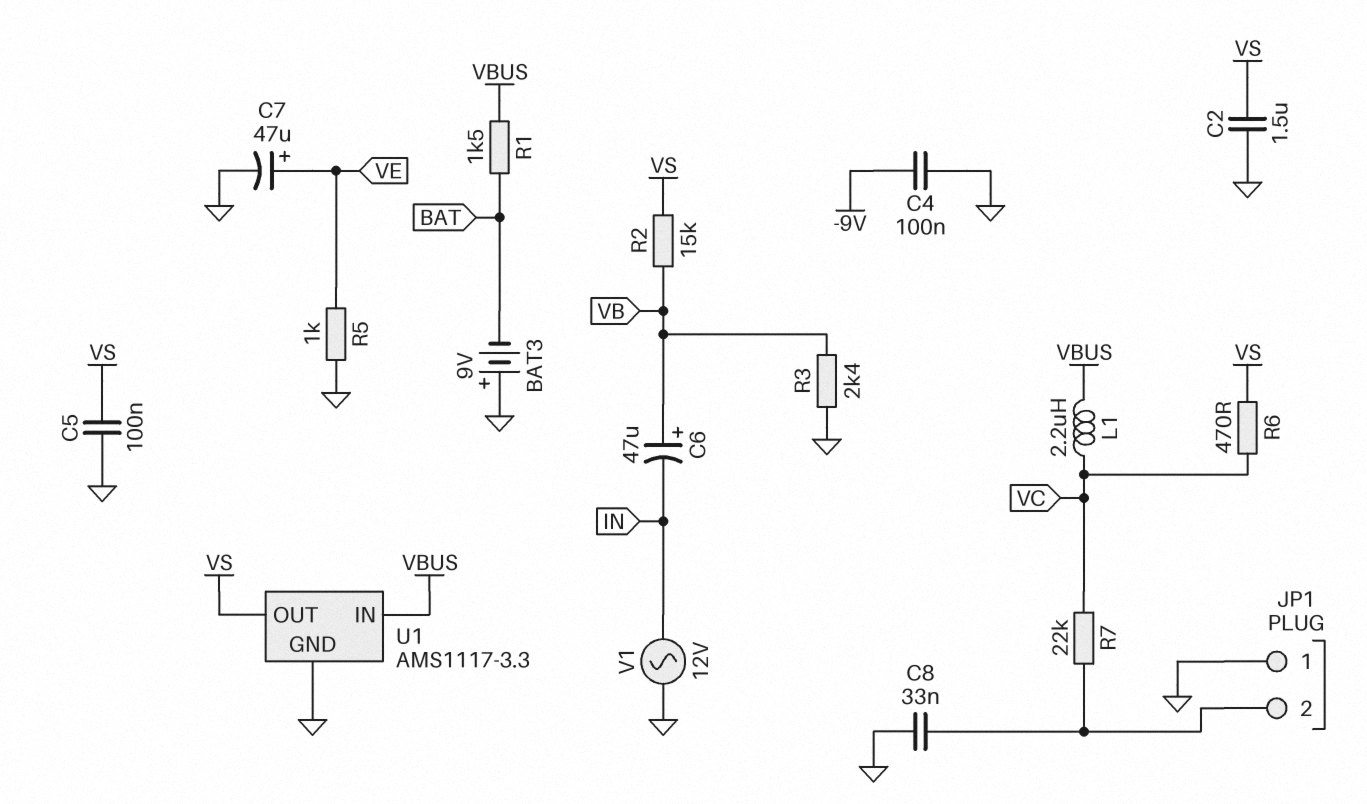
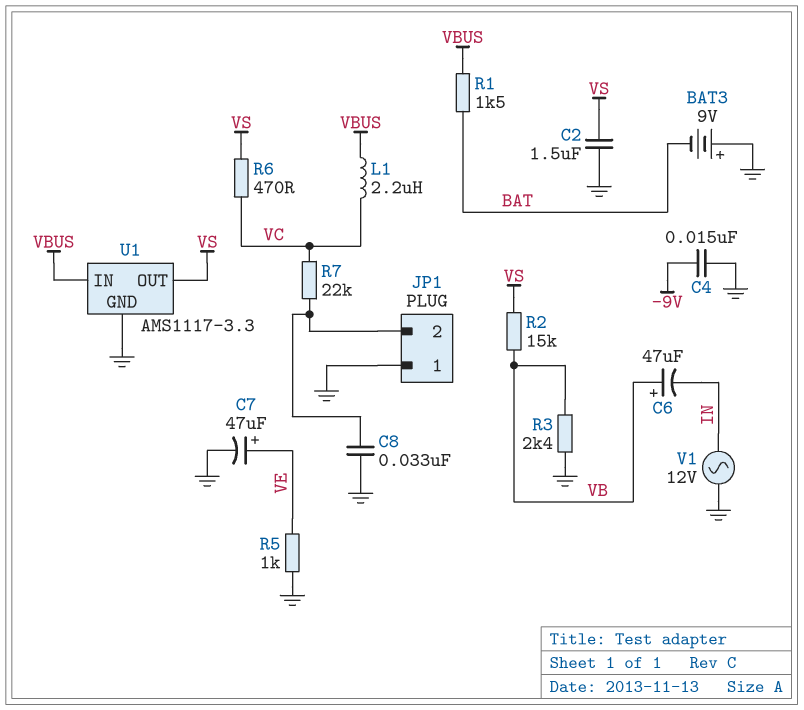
C4: 100nF (-9V, GND) -> 15nF (-9V, GND)
C5: 100nF (GND, VS) -> none

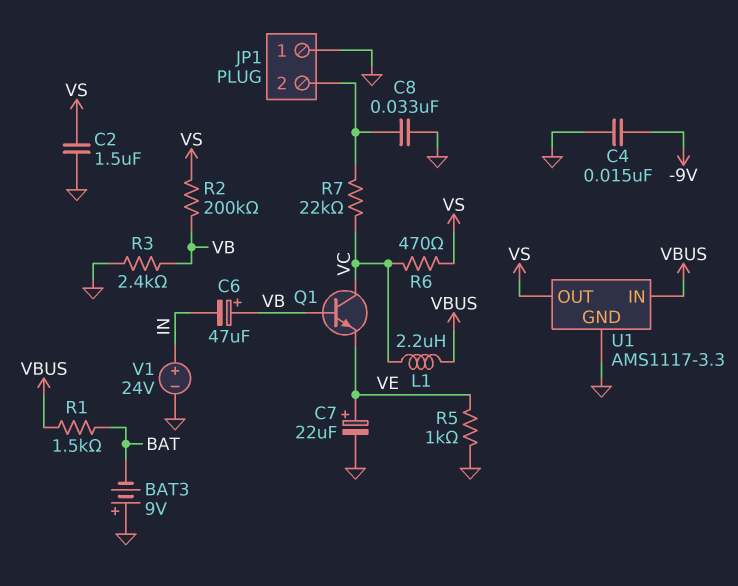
C7: 47uF (plus VE, minus GND) -> 22uF (plus VE, minus GND)
Q1: none -> NPN (B VB, C VC, E VE)
R2: 15k (VB, VS) -> 200k (VB, VS)
V1: AC 12V (GND, IN) -> 24V (plus IN, minus GND)

